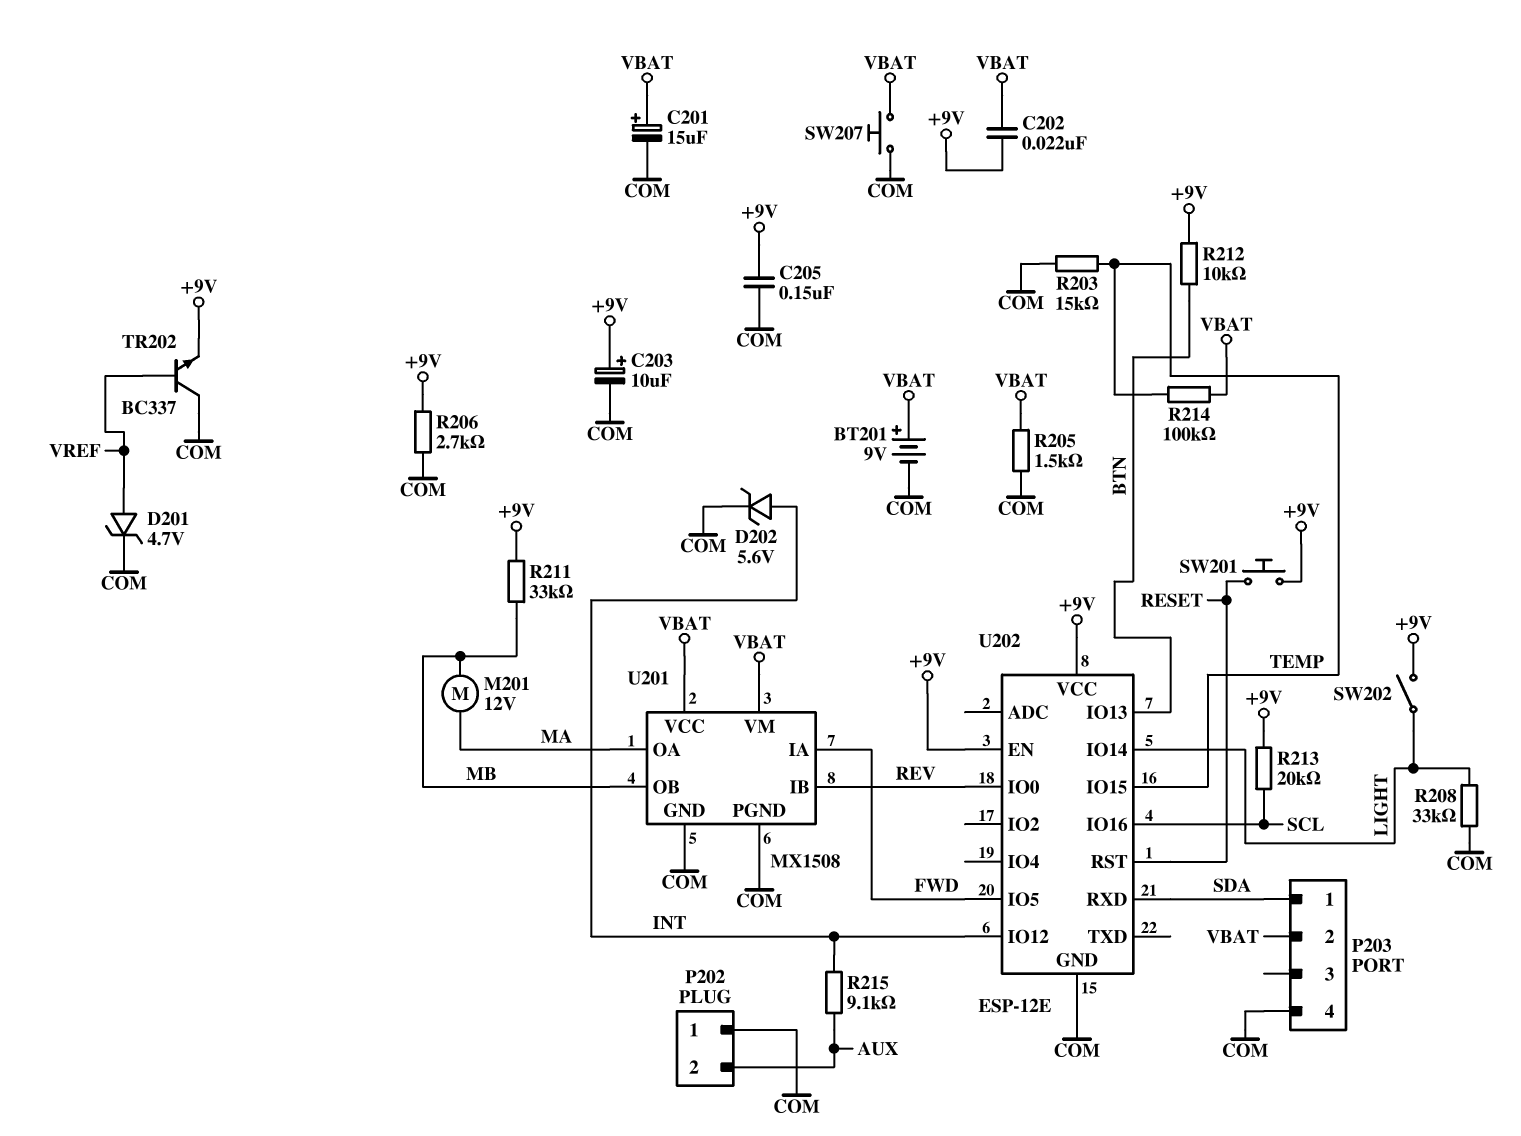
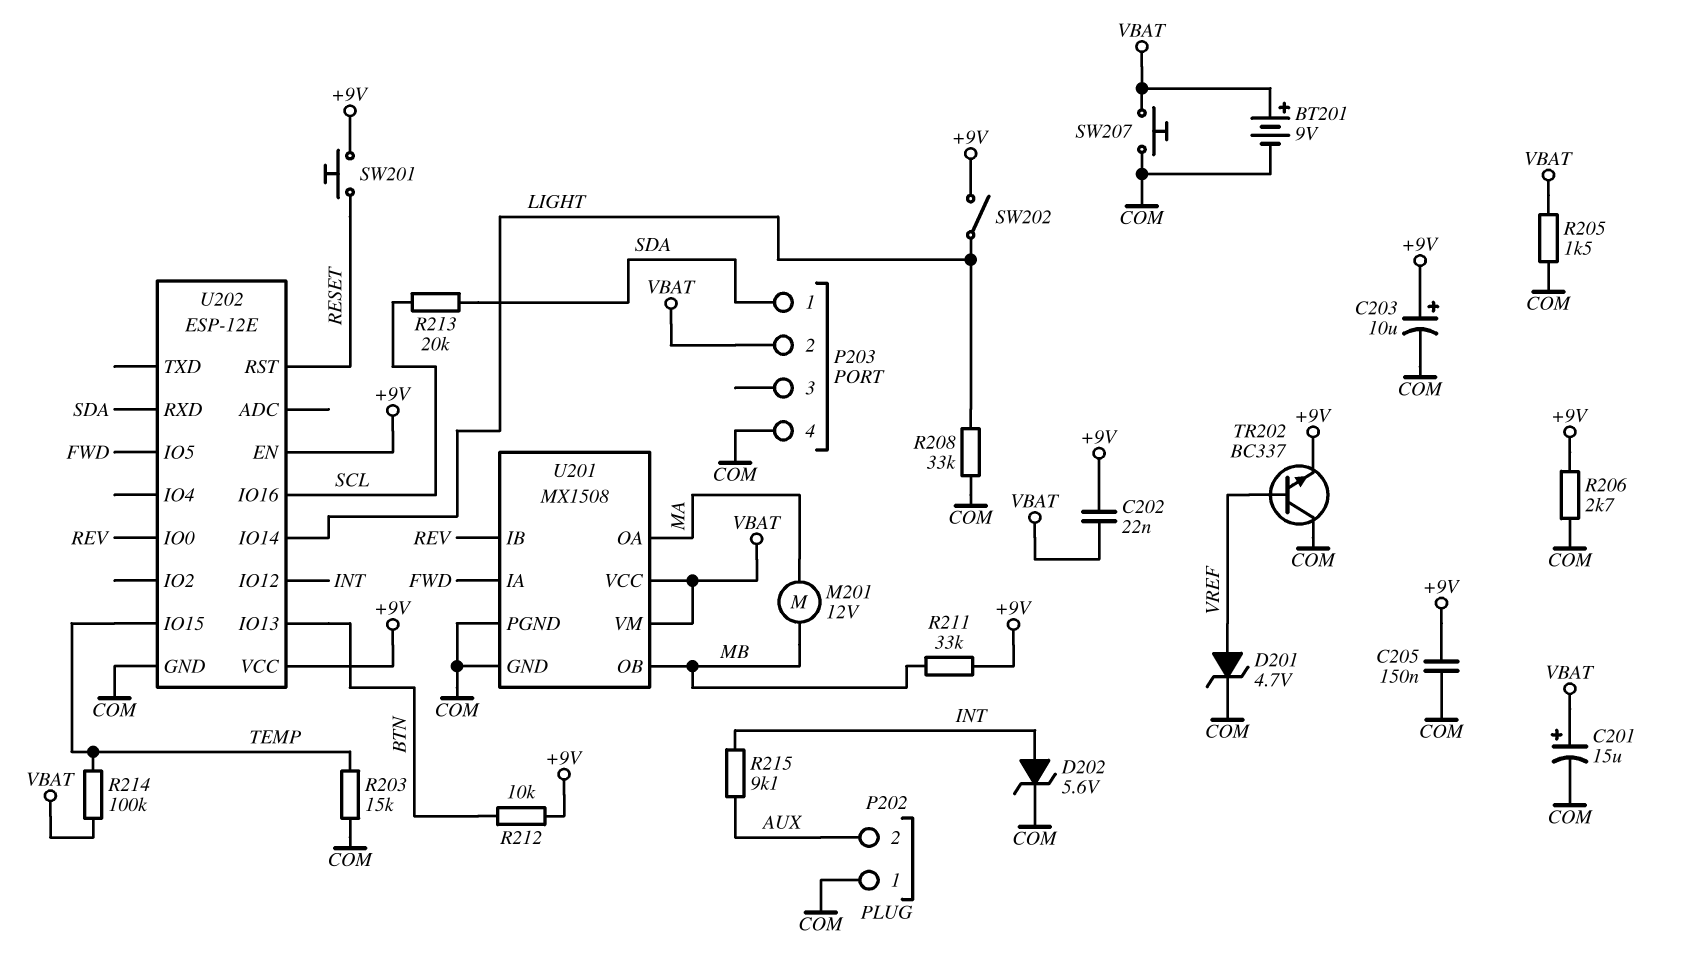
R213: 20k (+9V, SCL) -> 20k (SCL, SDA)

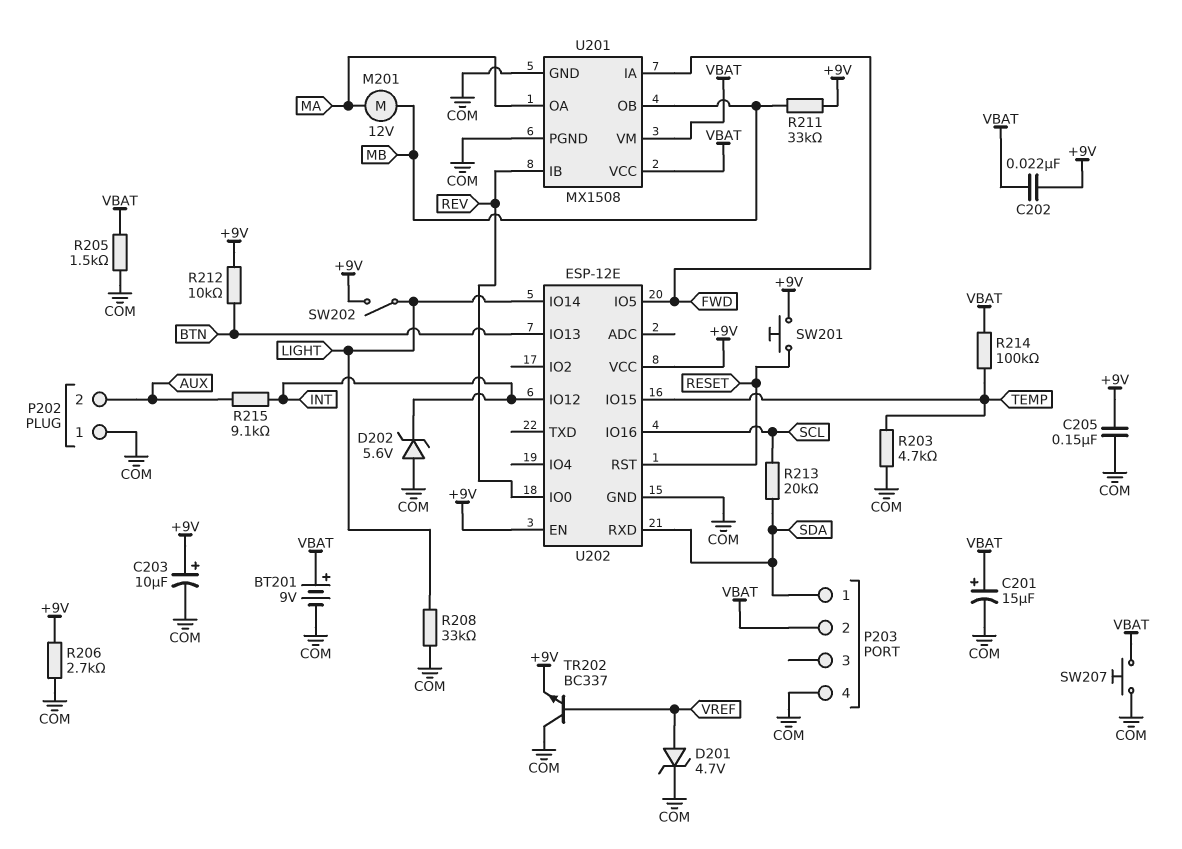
D202: zener 5.6V (A INT, K COM) -> zener 5.6V (A COM, K INT)
R203: 15k (COM, TEMP) -> 4.7k (COM, TEMP)

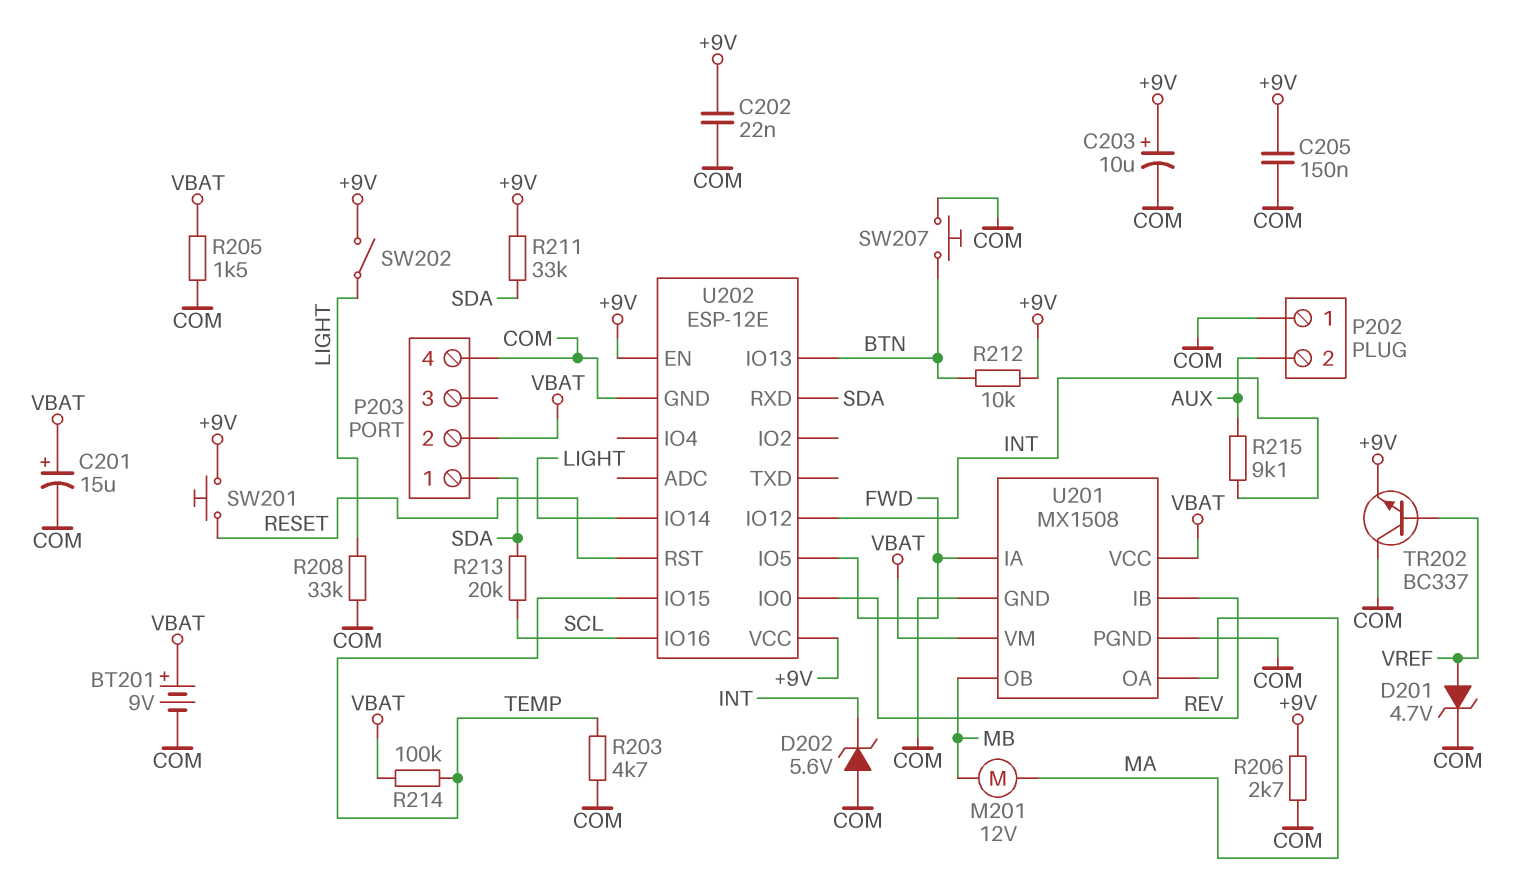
C202: 22nF (+9V, VBAT) -> 22nF (+9V, COM)
R211: 33k (+9V, MB) -> 33k (+9V, SDA)
SW207: button (COM, VBAT) -> button (BTN, COM)

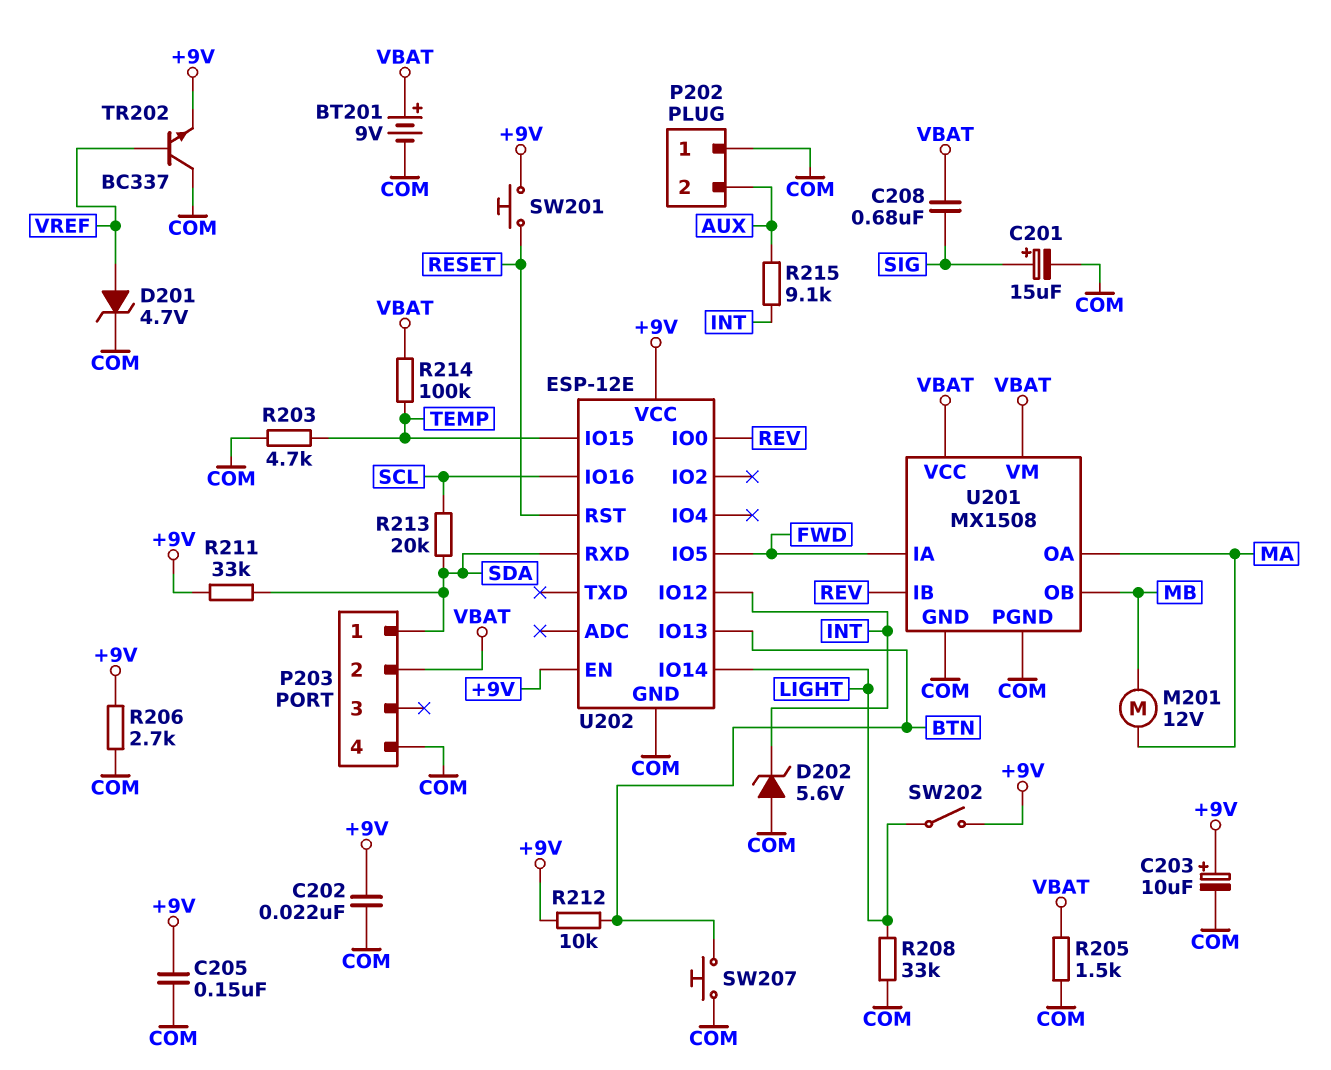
C201: 15uF (plus VBAT, minus COM) -> 15uF (plus SIG, minus COM)
C208: none -> 680nF (SIG, VBAT)

